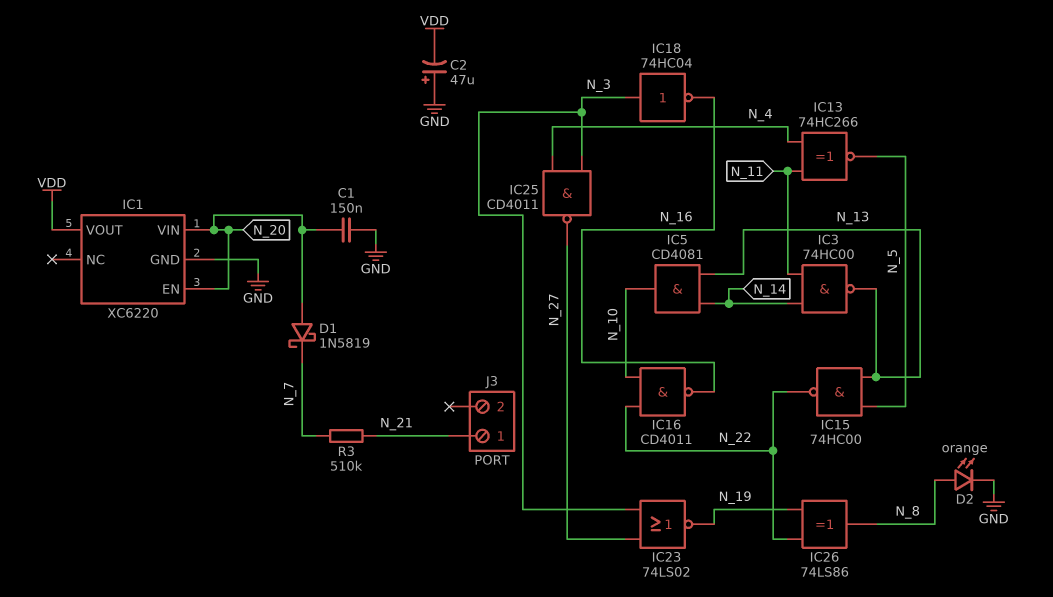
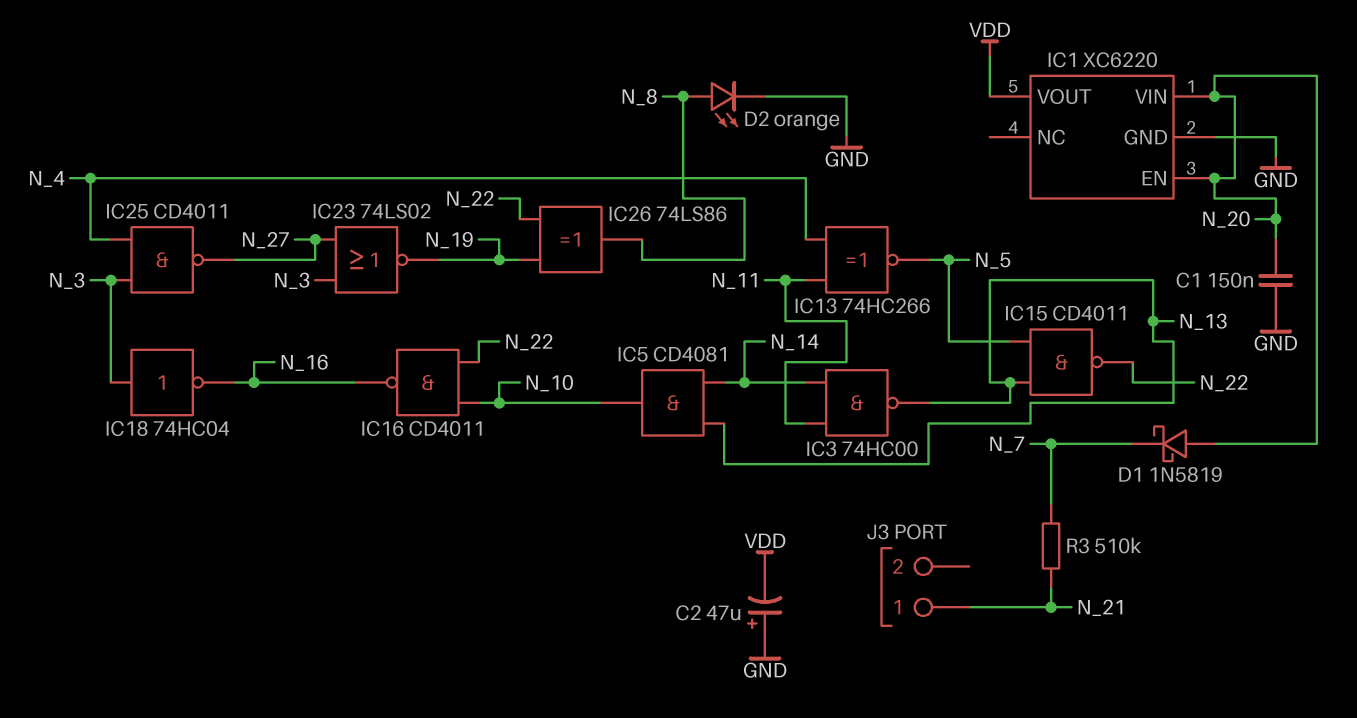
IC15: NAND 74HC00 (in N_5, in N_13, out N_22) -> NAND CD4011 (in N_5, in N_13, out N_22)

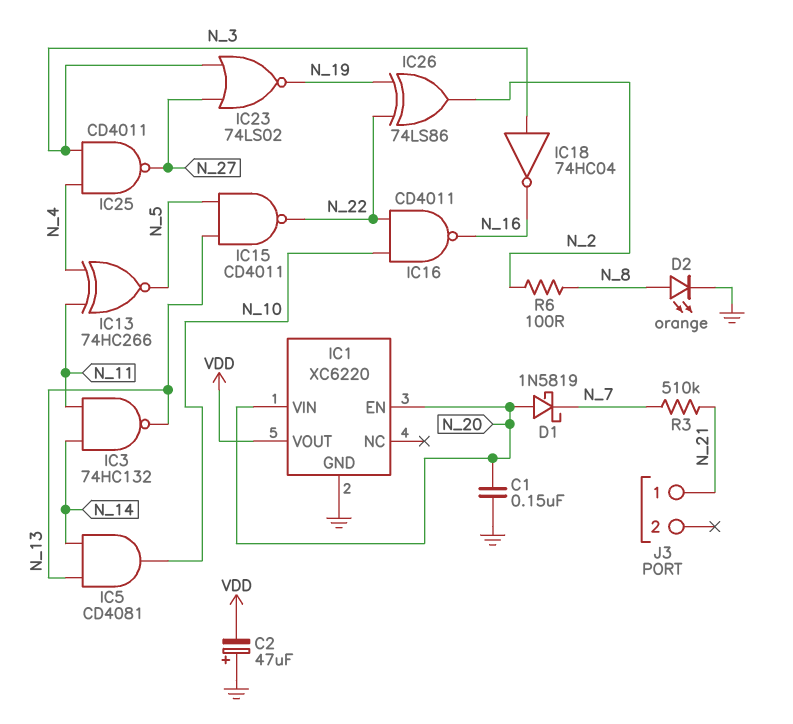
IC3: NAND 74HC00 (in N_11, in N_14, out N_13) -> NAND 74HC132 (in N_11, in N_14, out N_13)
IC26: XOR 74LS86 (in N_19, in N_22, out N_8) -> XOR 74LS86 (in N_19, in N_22, out N_2)
R6: none -> 100 (N_2, N_8)

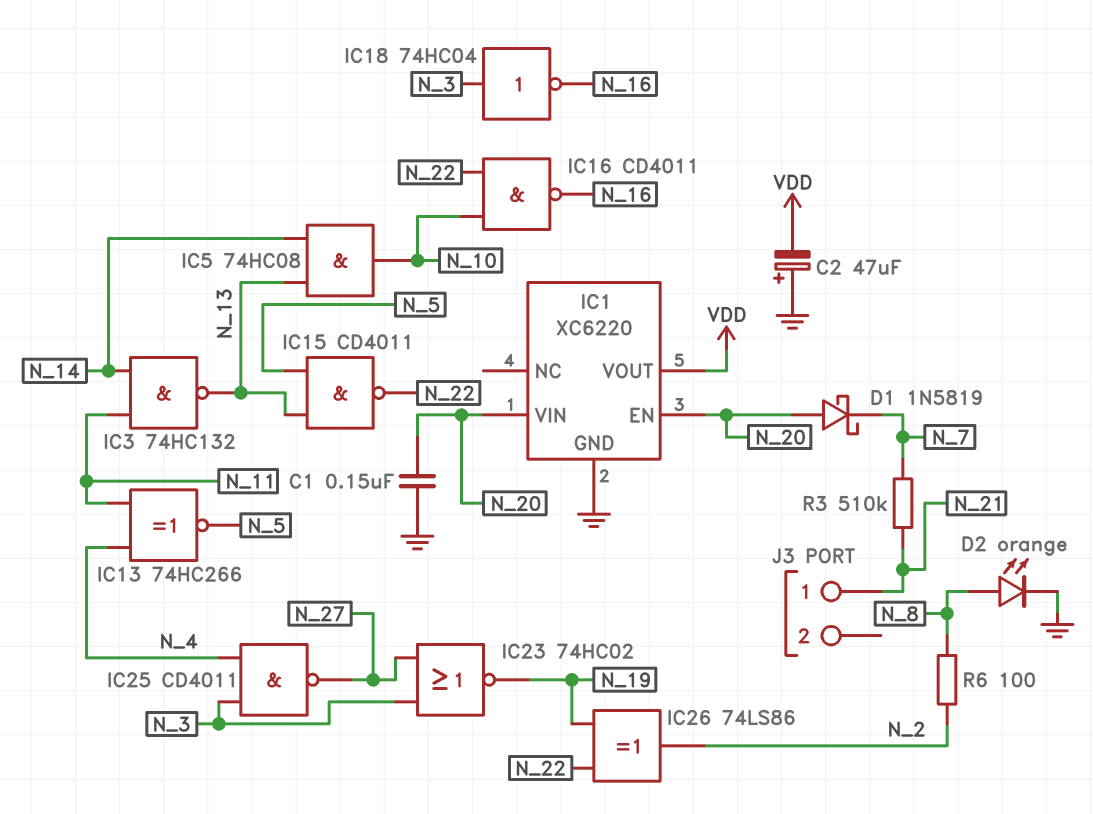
IC5: AND CD4081 (in N_13, in N_14, out N_10) -> AND 74HC08 (in N_13, in N_14, out N_10)
IC23: NOR 74LS02 (in N_3, in N_27, out N_19) -> NOR 74HC02 (in N_3, in N_27, out N_19)

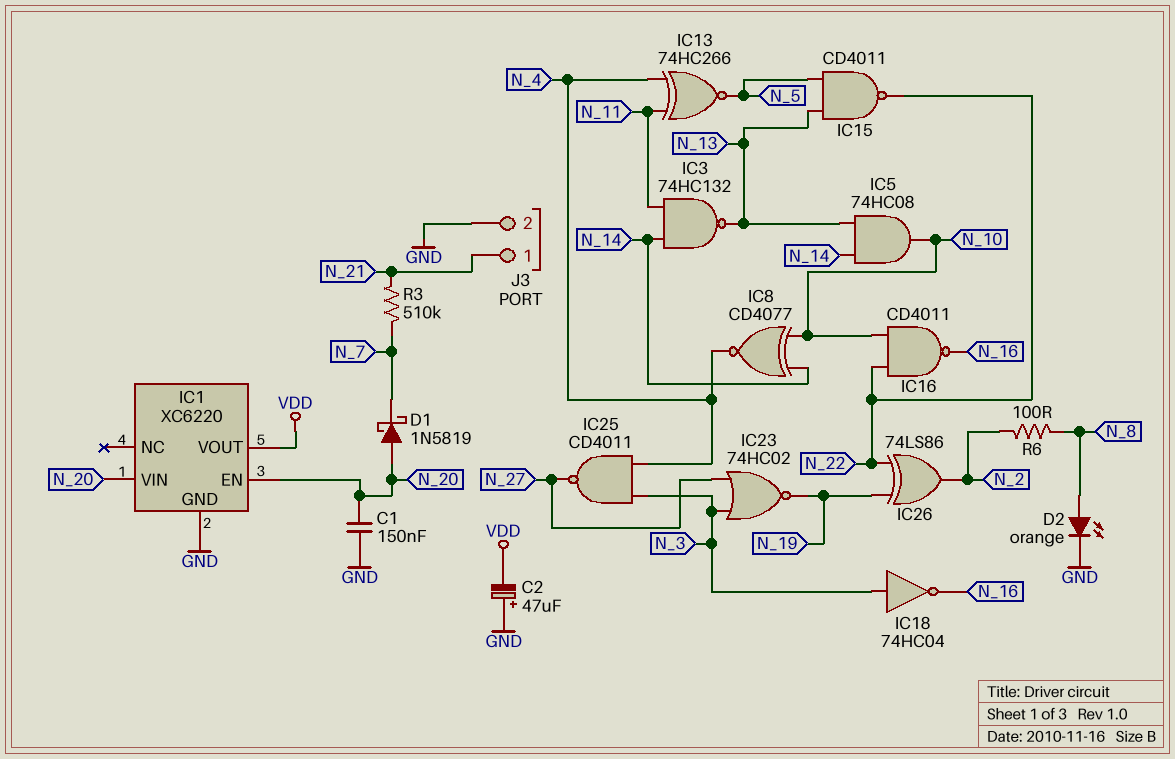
IC8: none -> XNOR CD4077 (in N_10, in N_14, out N_4)
J3 pin 2: none -> GND

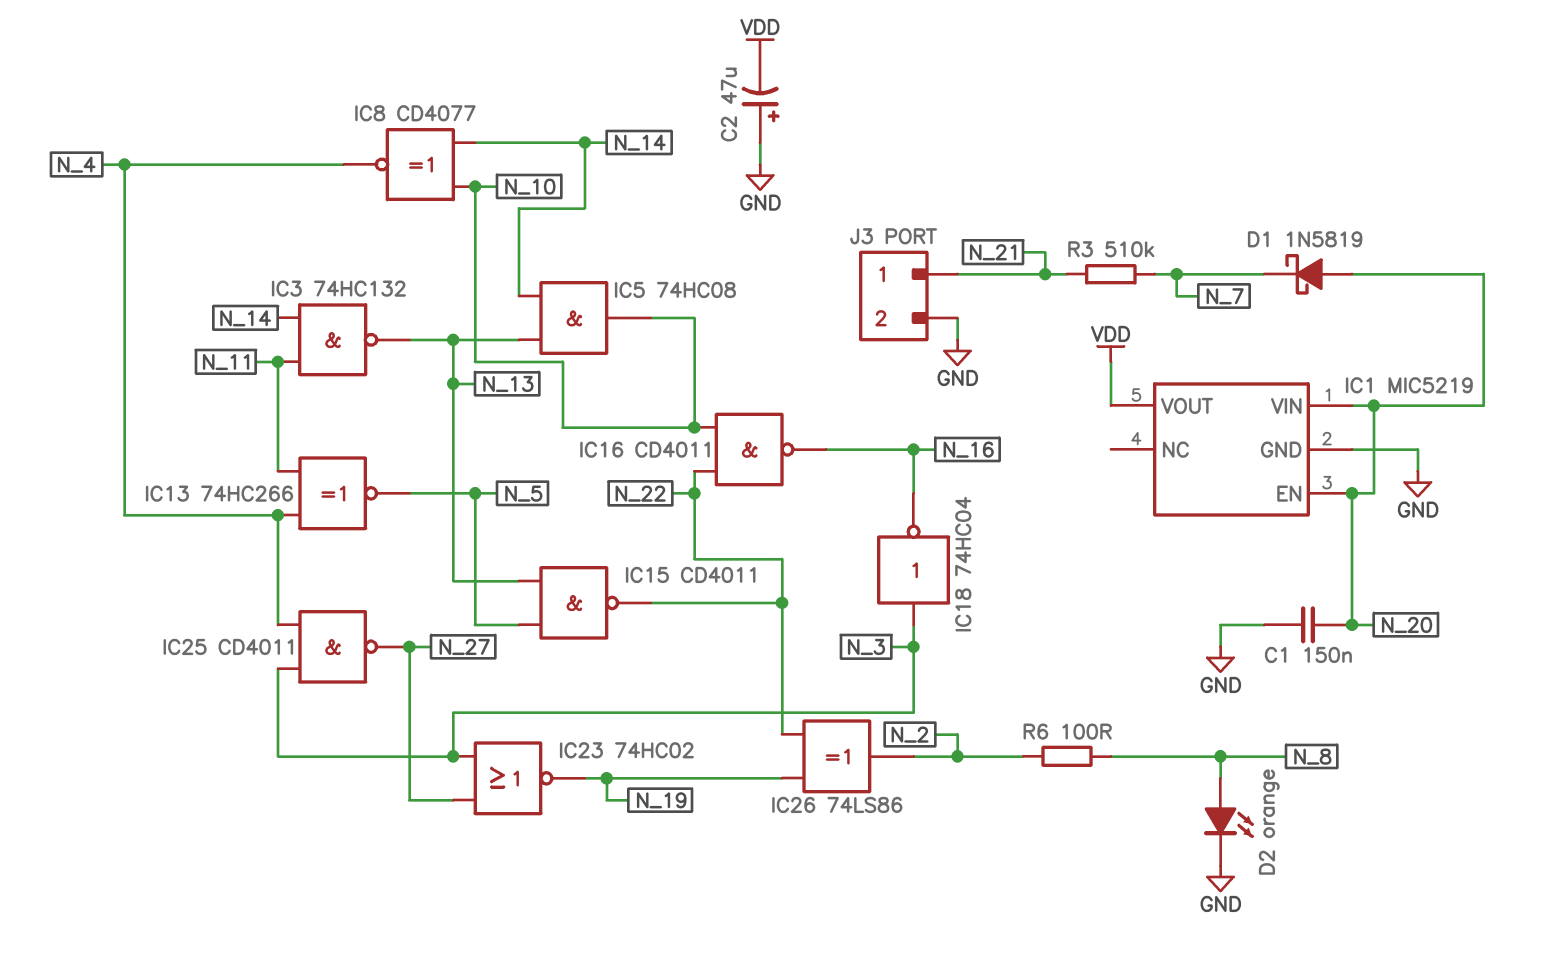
IC1: XC6220 -> MIC5219

